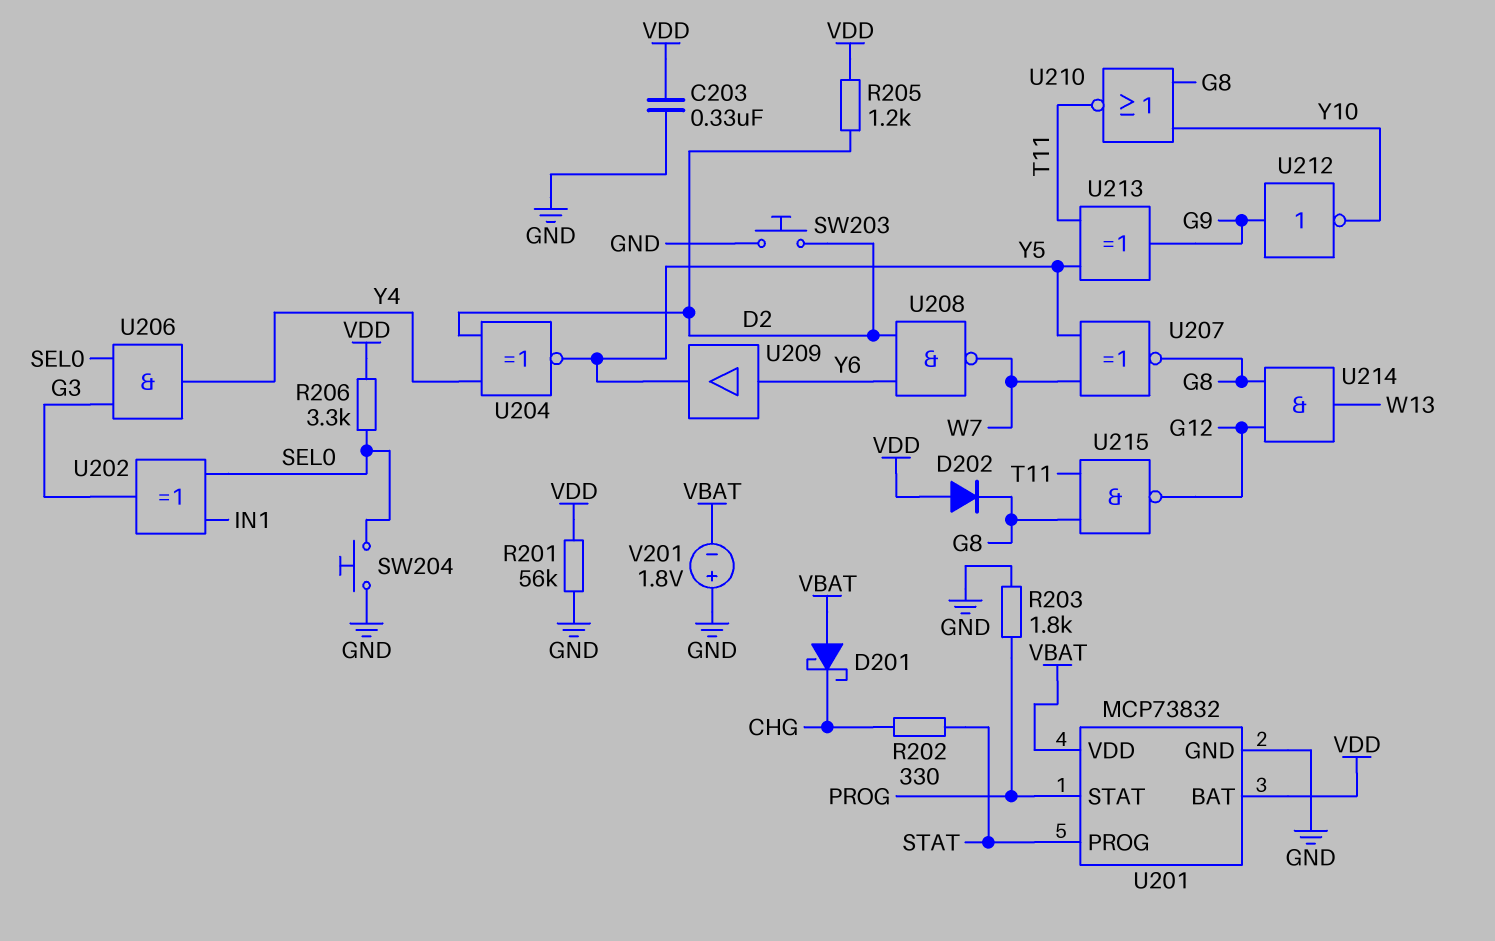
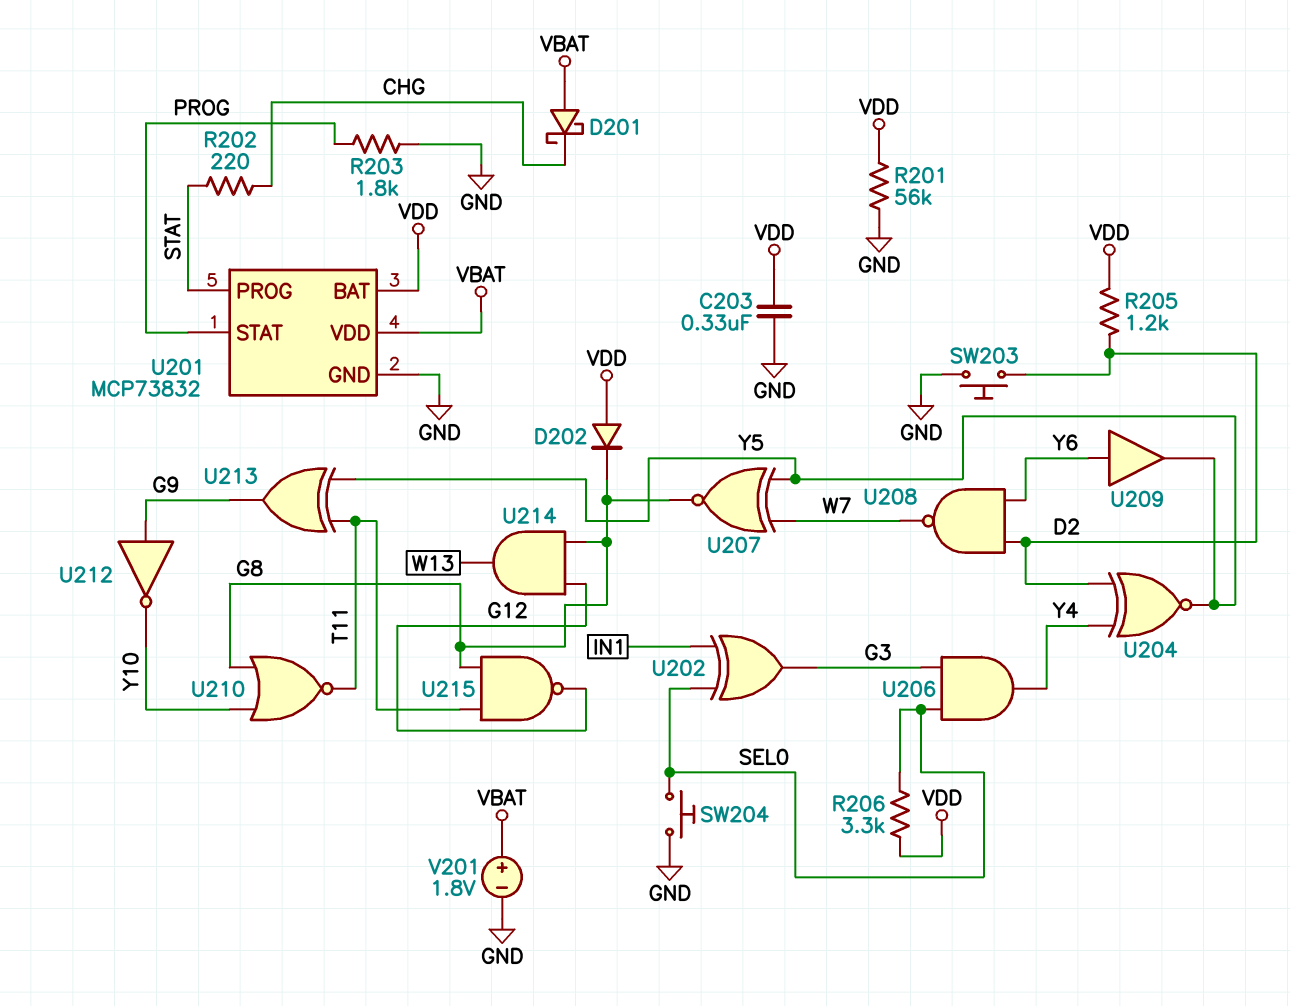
R202: 330 (CHG, STAT) -> 220 (CHG, STAT)
V201: 1.8V (plus GND, minus VBAT) -> 1.8V (plus VBAT, minus GND)

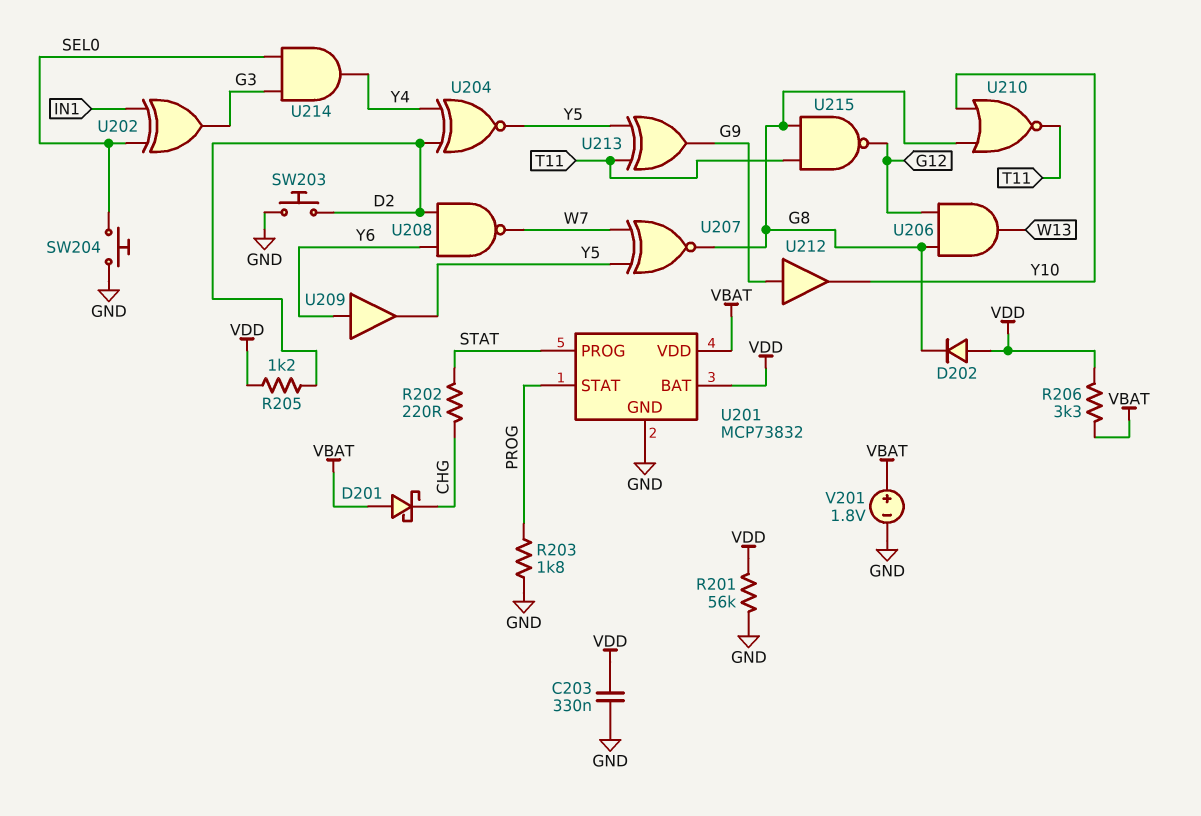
R206: 3.3k (SEL0, VDD) -> 3.3k (VBAT, VDD)
U206: AND (in G3, in SEL0, out Y4) -> AND (in G8, in G12, out W13)
U212: NOT (in G9, out Y10) -> buffer (in G9, out Y10)
U214: AND (in G8, in G12, out W13) -> AND (in G3, in SEL0, out Y4)

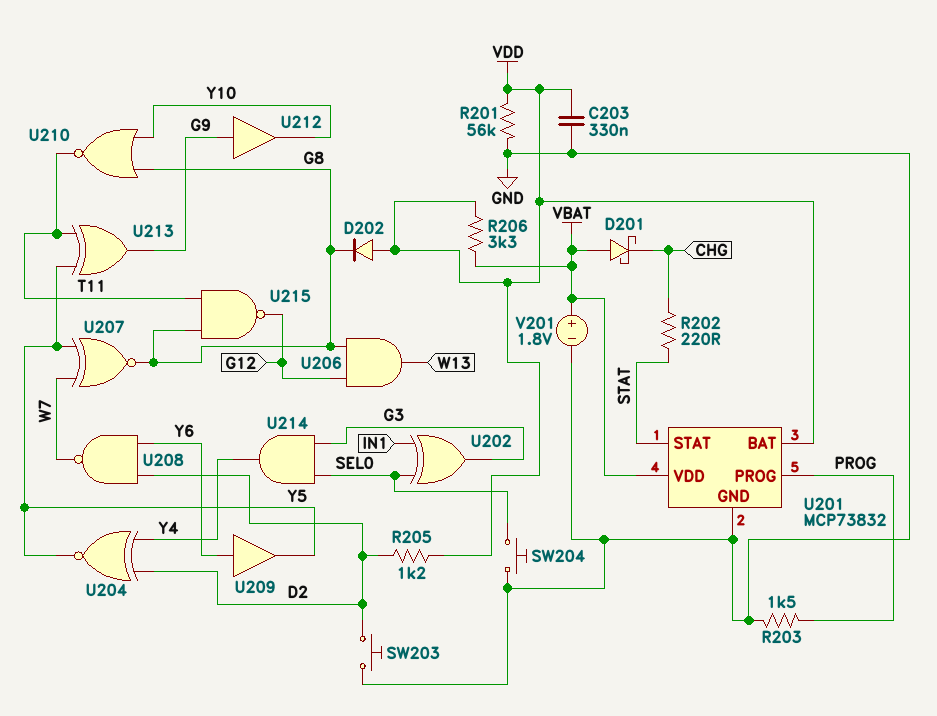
R203: 1.8k (GND, PROG) -> 1.5k (GND, PROG)
U201 pin PROG: STAT -> PROG
U201 pin STAT: PROG -> STAT

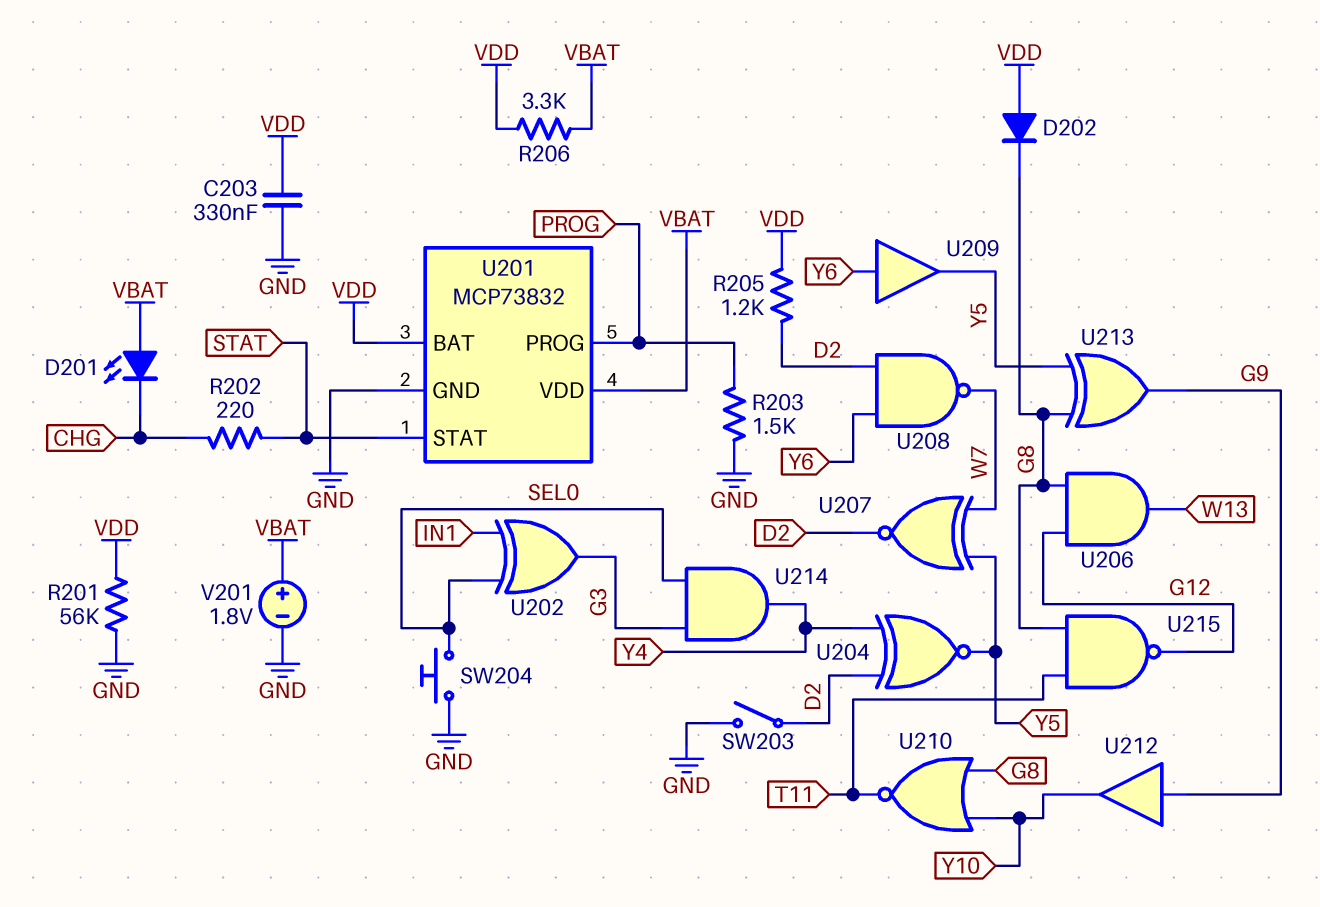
D201: schottky (A VBAT, K CHG) -> LED (A VBAT, K CHG)
SW203: button (D2, GND) -> switch (D2, GND)
U207: XNOR (in W7, in Y5, out G8) -> XNOR (in W7, in Y5, out D2)
U213: XOR (in T11, in Y5, out G9) -> XOR (in G8, in Y5, out G9)

